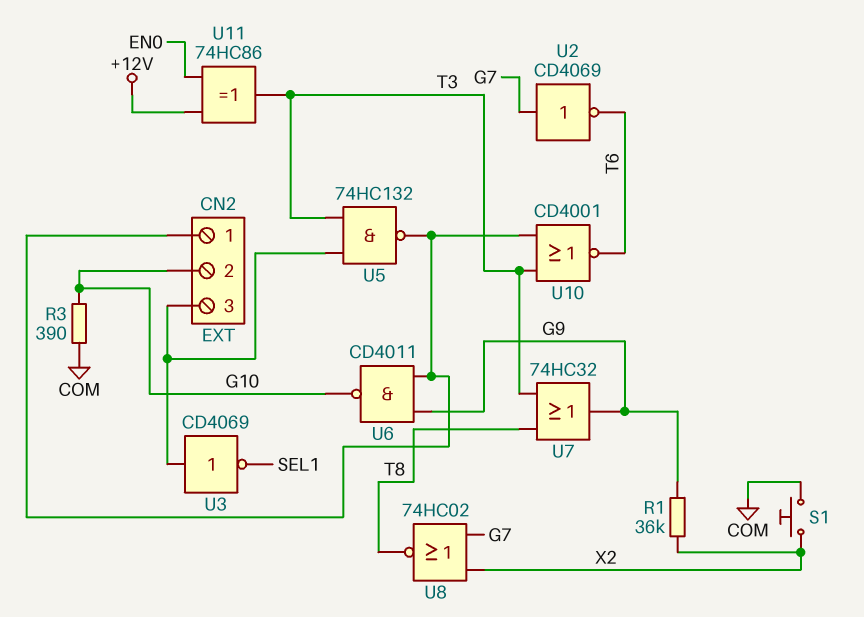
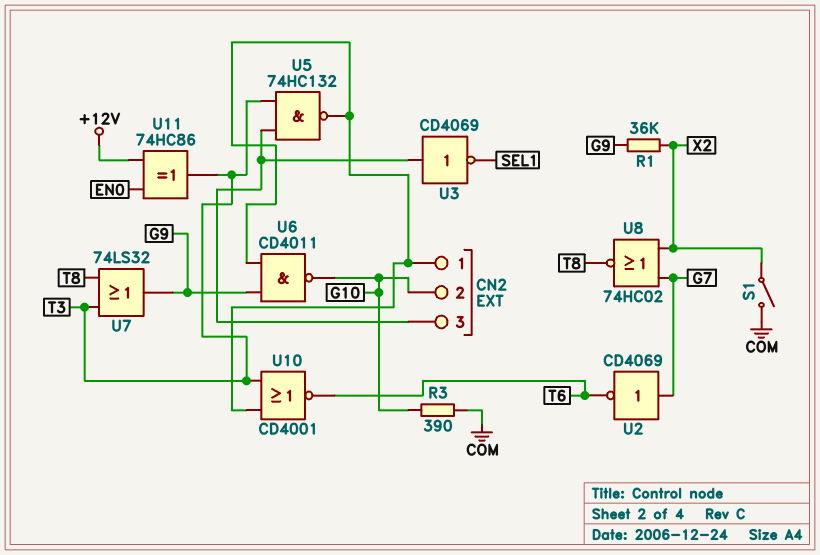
S1: button (COM, X2) -> switch (COM, X2)
U7: OR 74HC32 (in T3, in T8, out G9) -> OR 74LS32 (in T3, in T8, out G9)

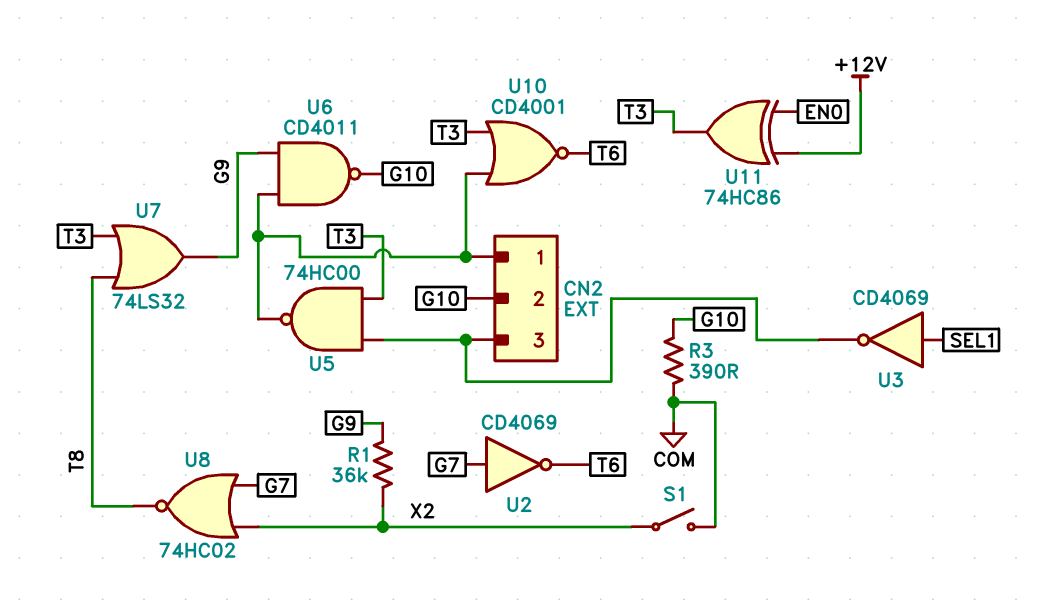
U3: NOT CD4069 (in CN2/3, out SEL1) -> NOT CD4069 (in SEL1, out CN2/3)
U5: NAND 74HC132 (in CN2/3, in T3, out CN2/1) -> NAND 74HC00 (in CN2/3, in T3, out CN2/1)

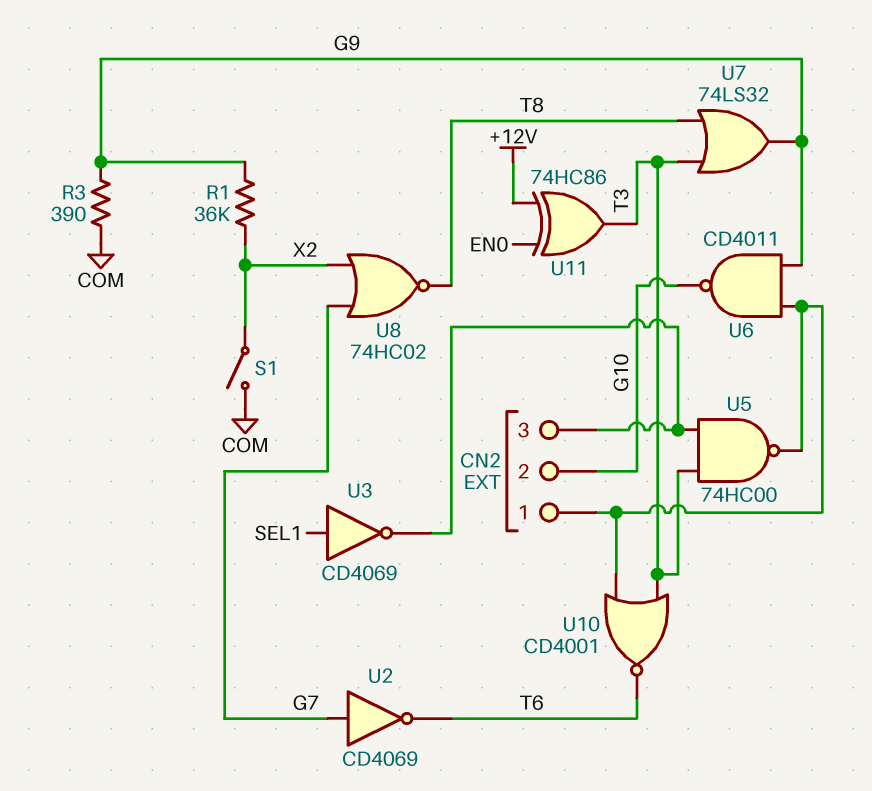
R3: 390 (COM, G10) -> 390 (COM, G9)

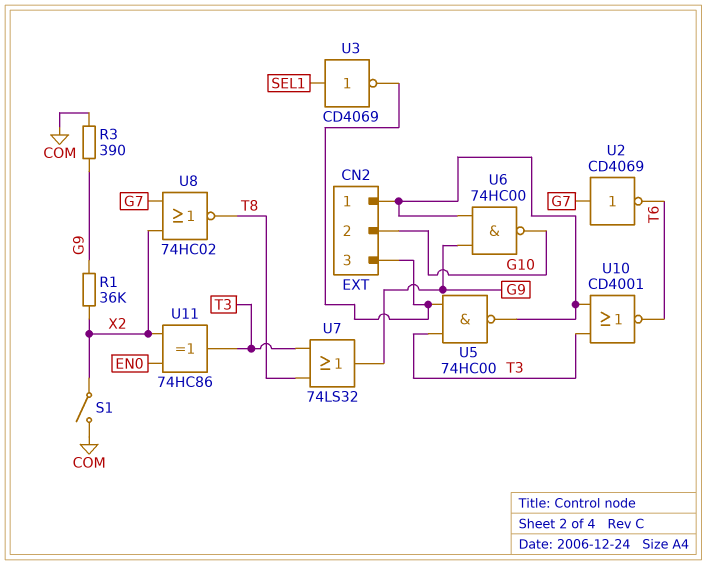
U6: NAND CD4011 (in CN2/1, in G9, out G10) -> NAND 74HC00 (in CN2/1, in G9, out G10)
U11: XOR 74HC86 (in +12V, in EN0, out T3) -> XOR 74HC86 (in EN0, in X2, out T3)

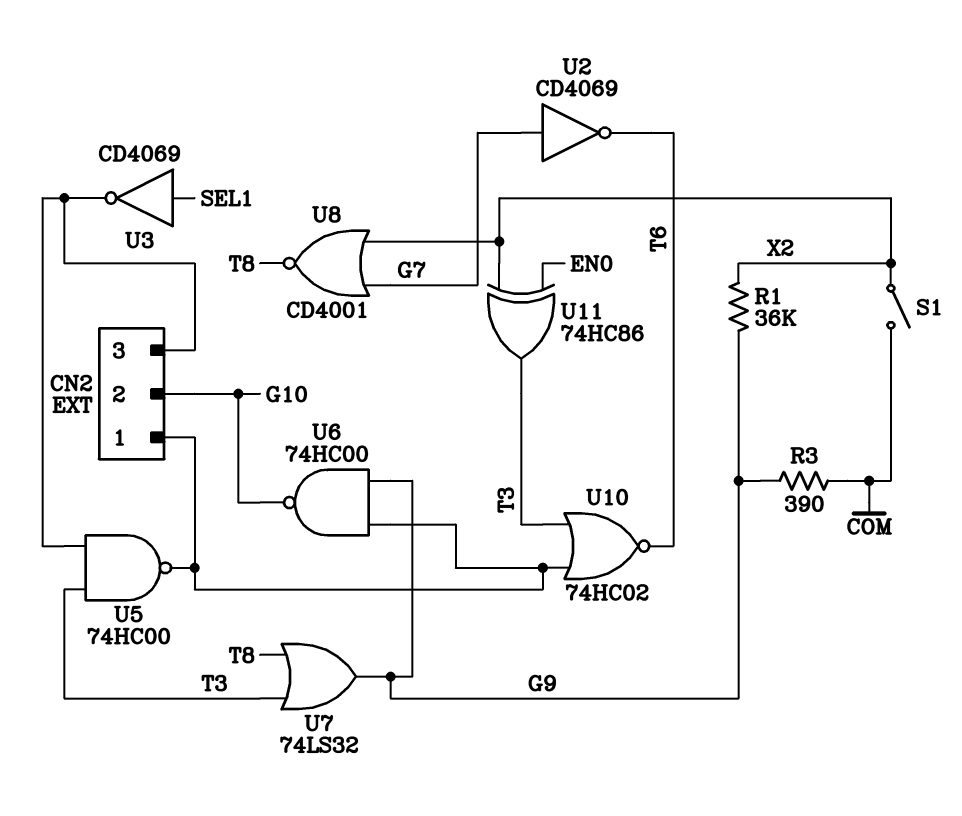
U8: NOR 74HC02 (in G7, in X2, out T8) -> NOR CD4001 (in G7, in X2, out T8)
U10: NOR CD4001 (in CN2/1, in T3, out T6) -> NOR 74HC02 (in CN2/1, in T3, out T6)

